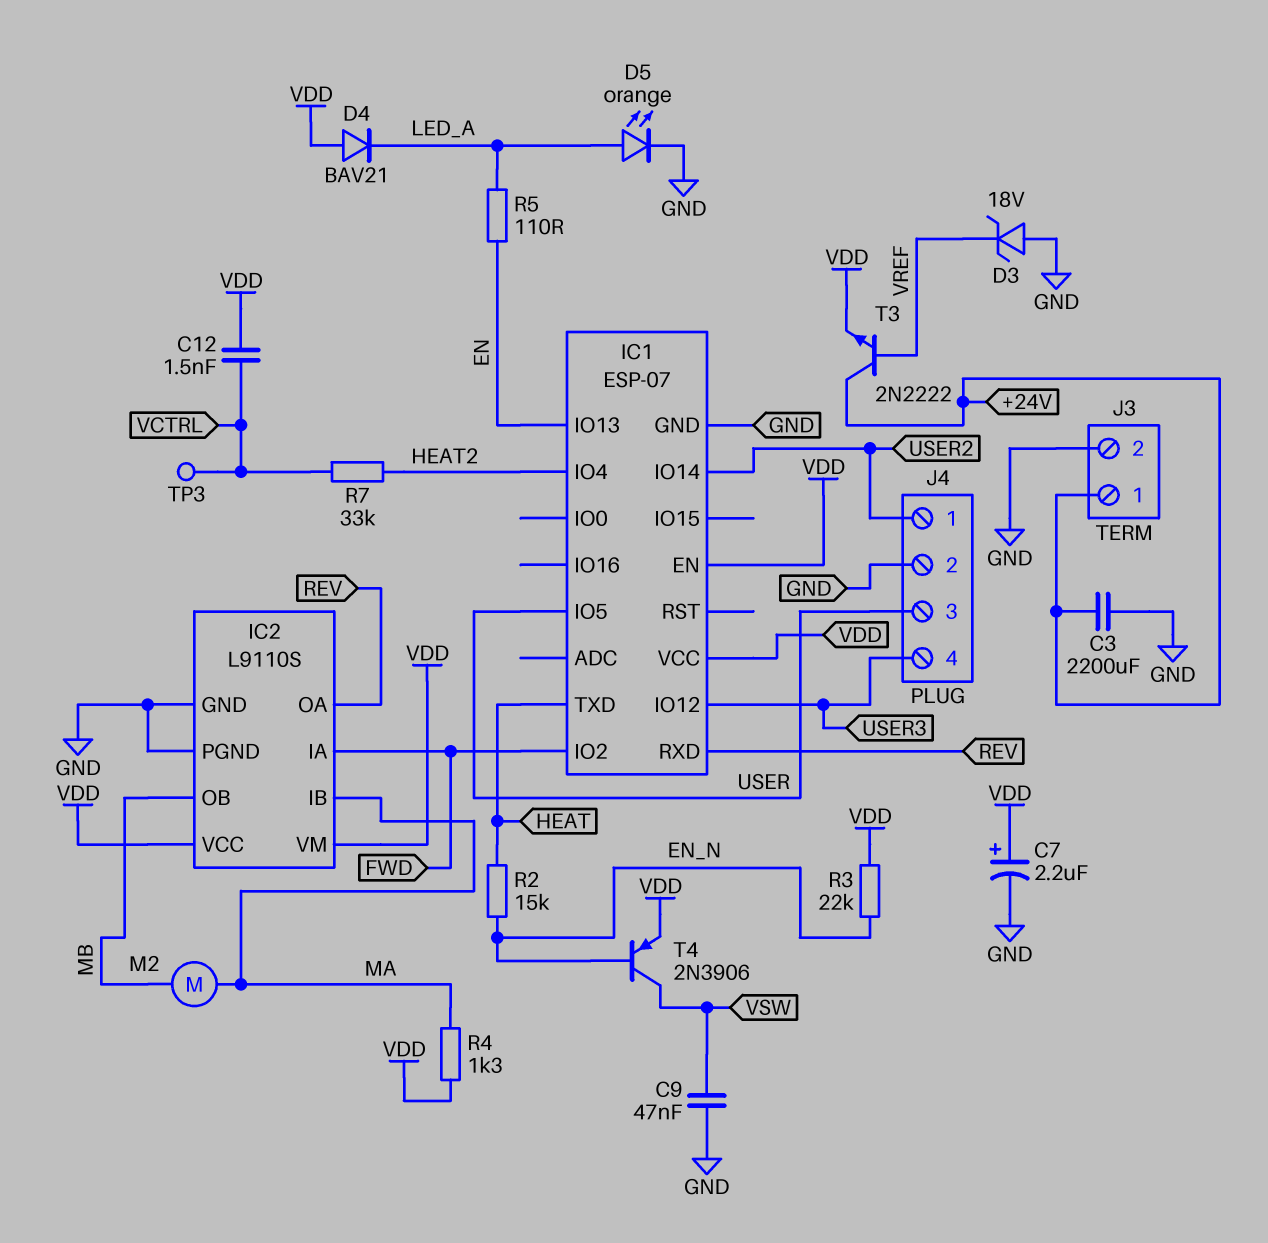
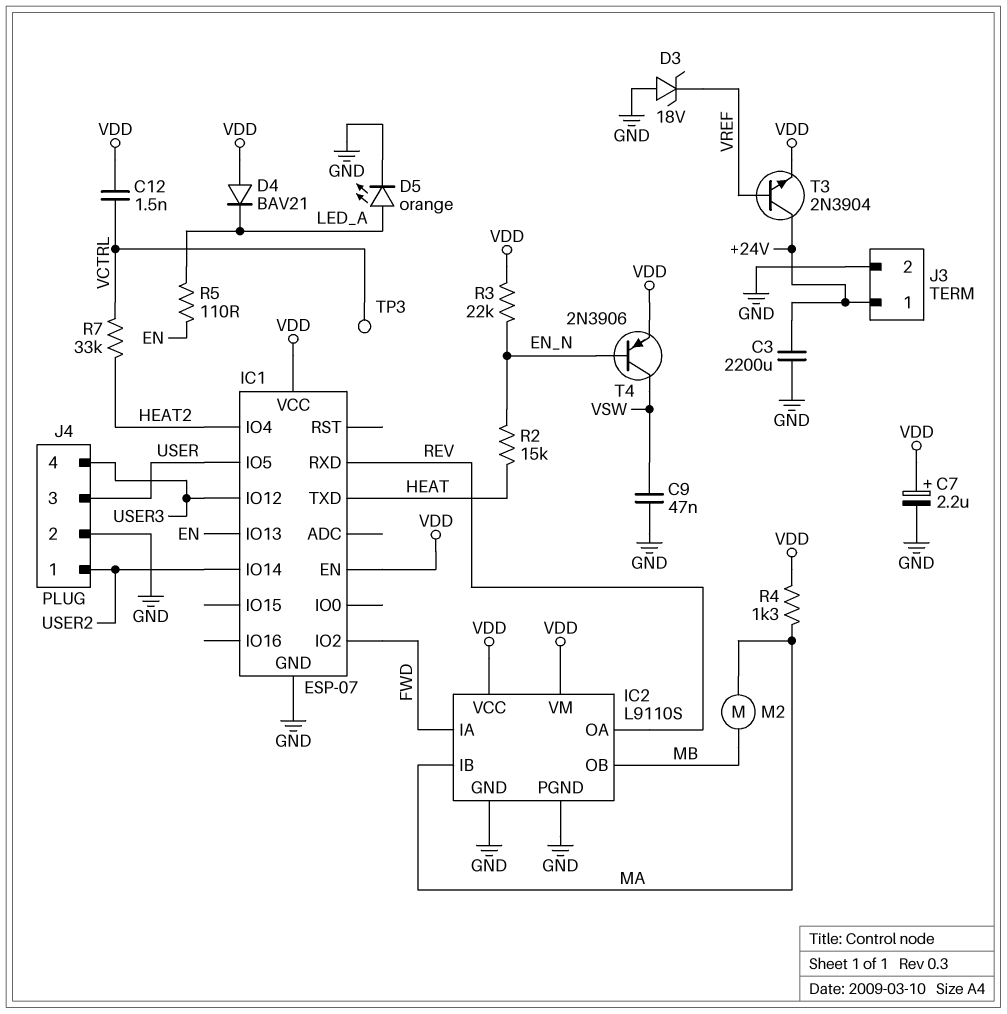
T3: NPN 2N2222 (B VREF, C +24V, E VDD) -> NPN 2N3904 (B VREF, C +24V, E VDD)

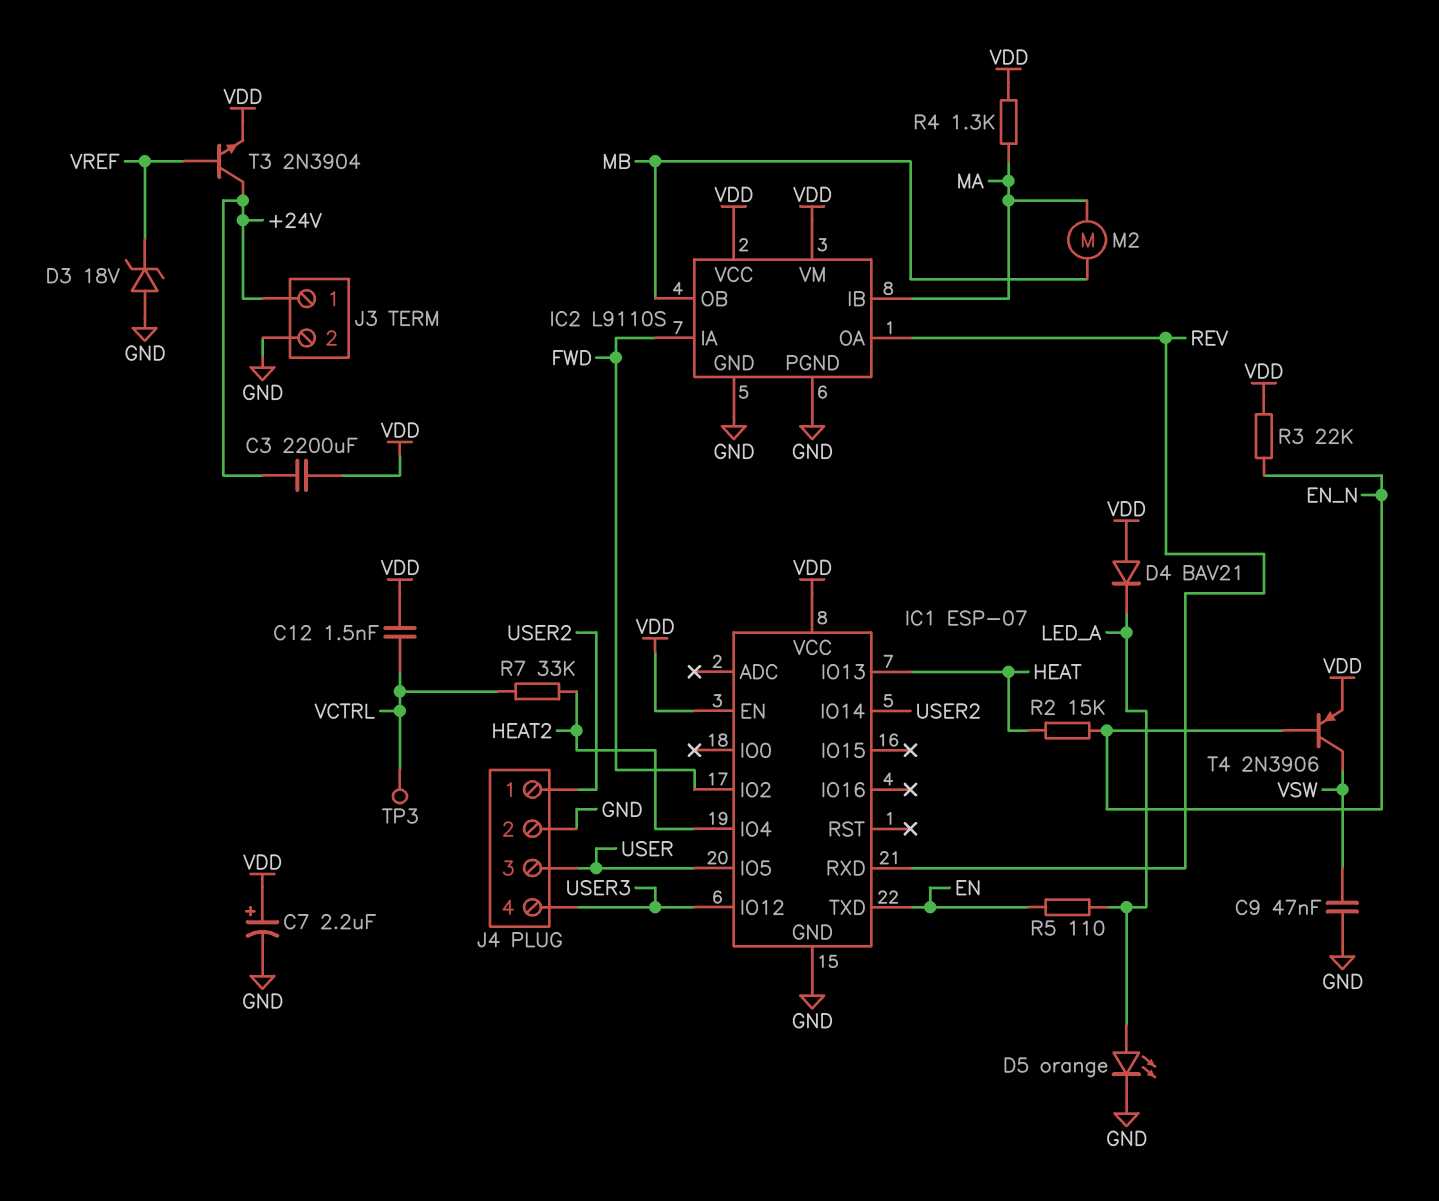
C3: 2200uF (+24V, GND) -> 2200uF (+24V, VDD)
IC1 pin IO13: EN -> HEAT
IC1 pin TXD: HEAT -> EN

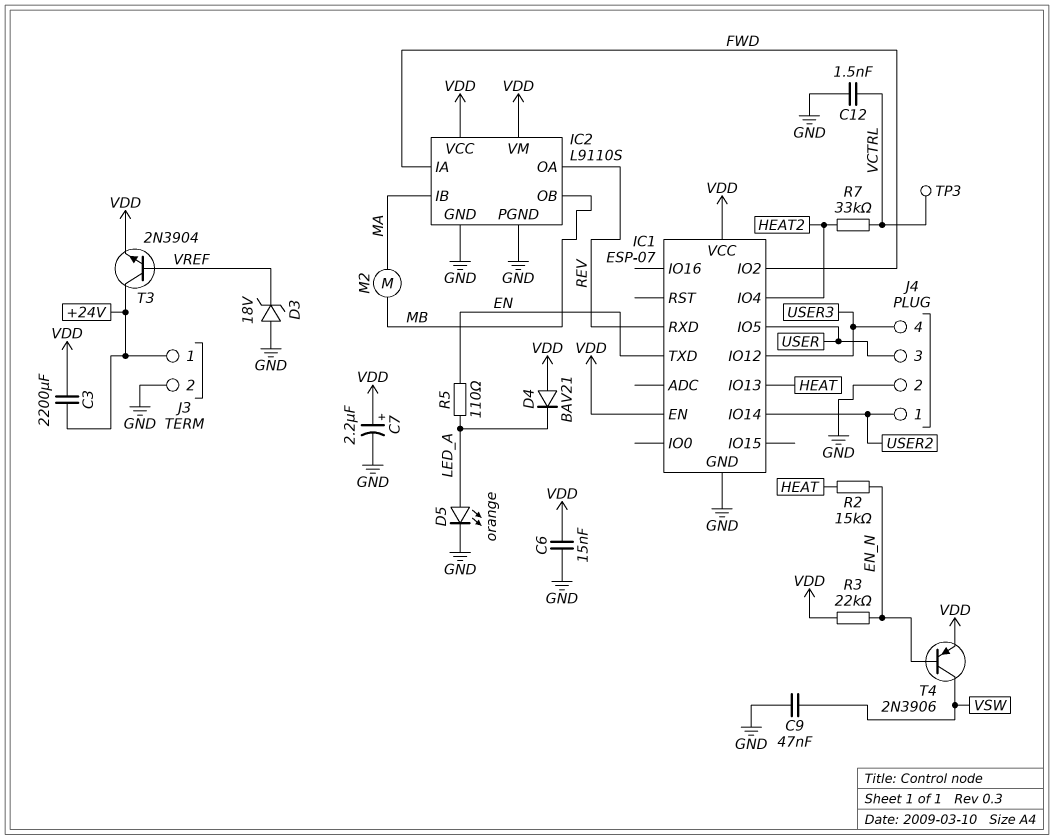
C6: none -> 15nF (GND, VDD)
C12: 1.5nF (VCTRL, VDD) -> 1.5nF (GND, VCTRL)
R4: 1.3k (MA, VDD) -> none

